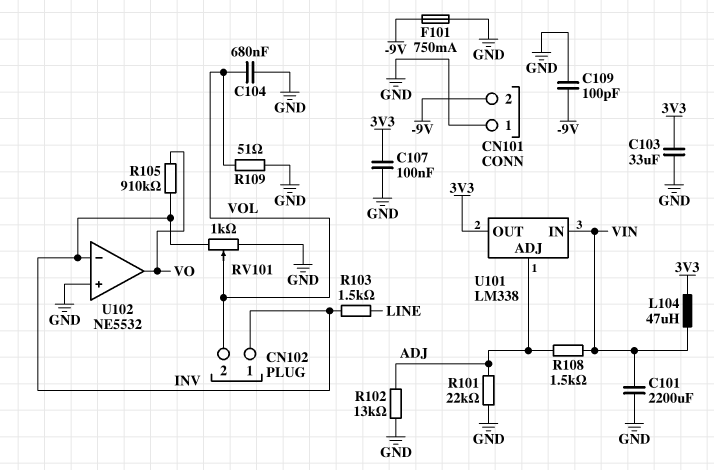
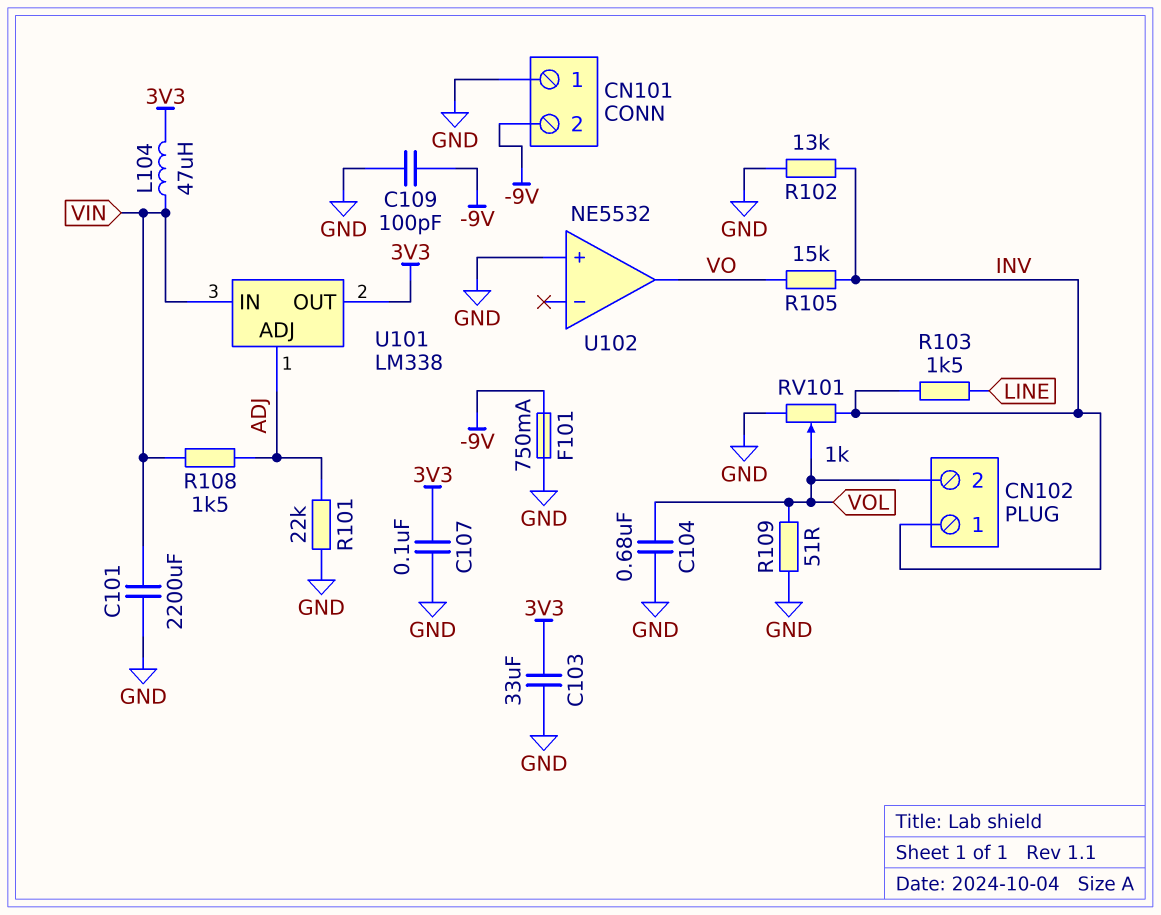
R102: 13k (ADJ, GND) -> 13k (GND, INV)
R105: 910k (INV, VO) -> 15k (INV, VO)
U102 pin in-: INV -> none

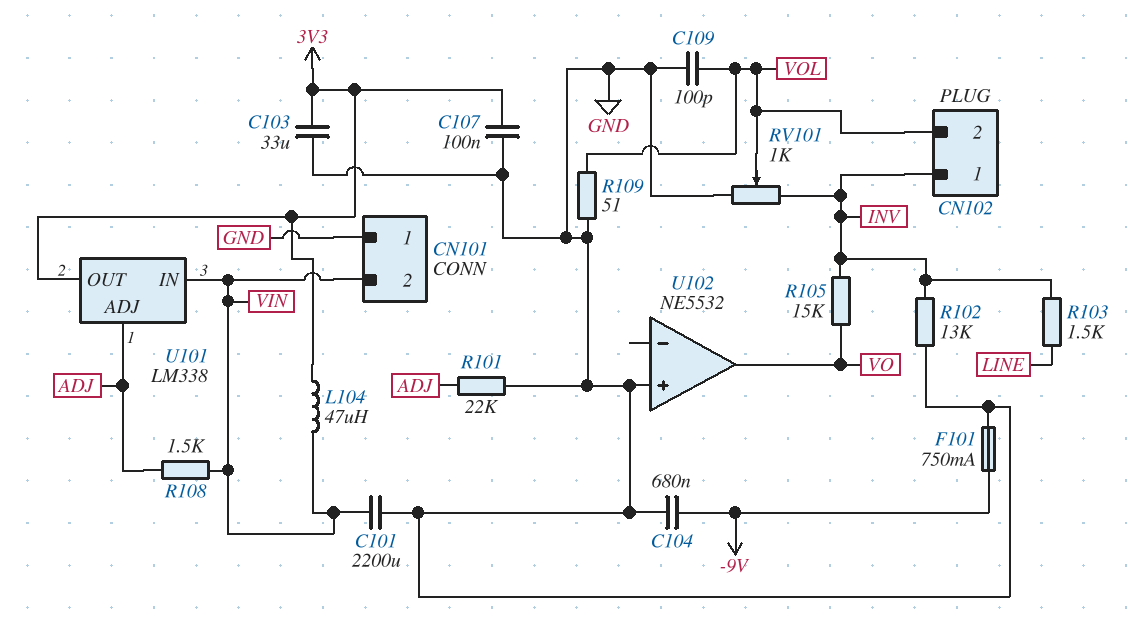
C104: 680nF (GND, VOL) -> 680nF (-9V, GND)
C109: 100pF (-9V, GND) -> 100pF (GND, VOL)
CN101 pin 2: -9V -> VIN

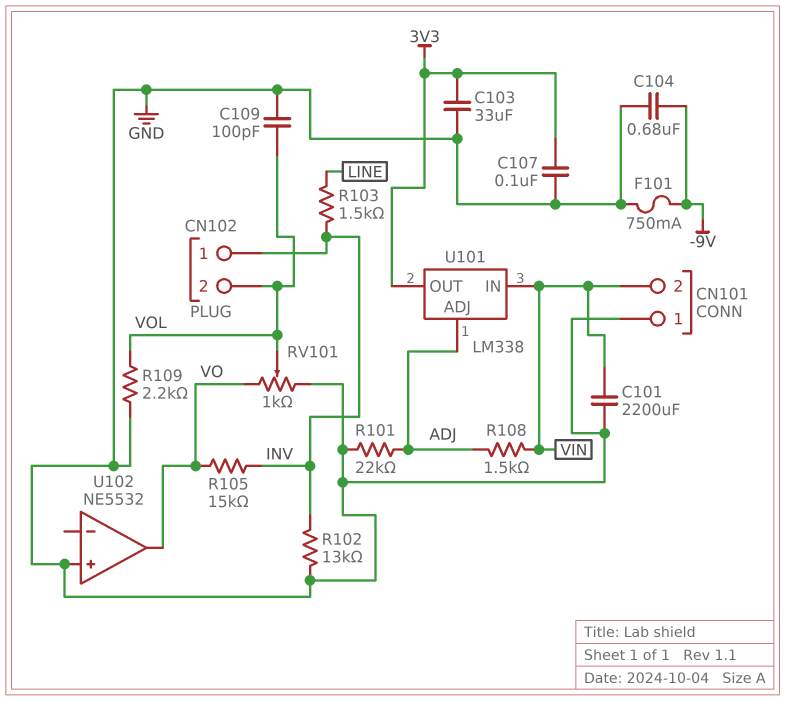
L104: 47uH (3V3, VIN) -> none
R109: 51 (GND, VOL) -> 2.2k (GND, VOL)
RV101: 1k (GND, INV, wiper VOL) -> 1k (GND, VO, wiper VOL)

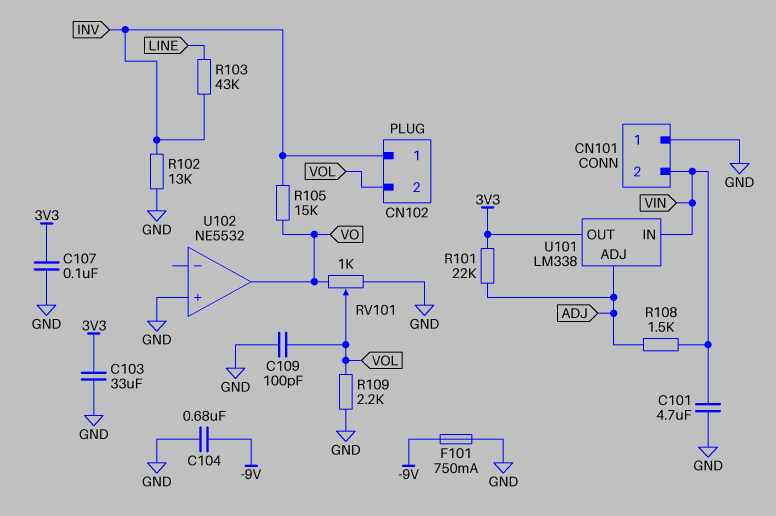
C101: 2200uF (GND, VIN) -> 4.7uF (GND, VIN)
R101: 22k (ADJ, GND) -> 22k (3V3, ADJ)
R103: 1.5k (INV, LINE) -> 43k (INV, LINE)

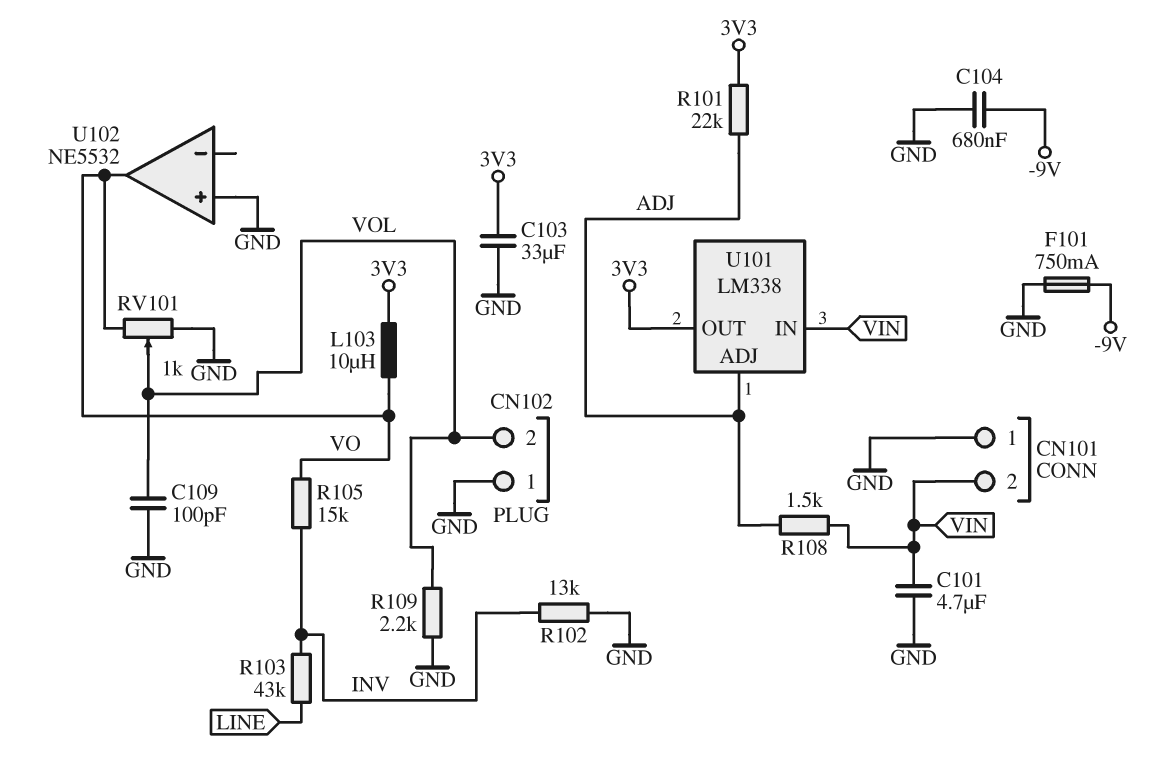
C107: 100nF (3V3, GND) -> none
CN102 pin 1: INV -> GND
L103: none -> 10uH (3V3, VO)

